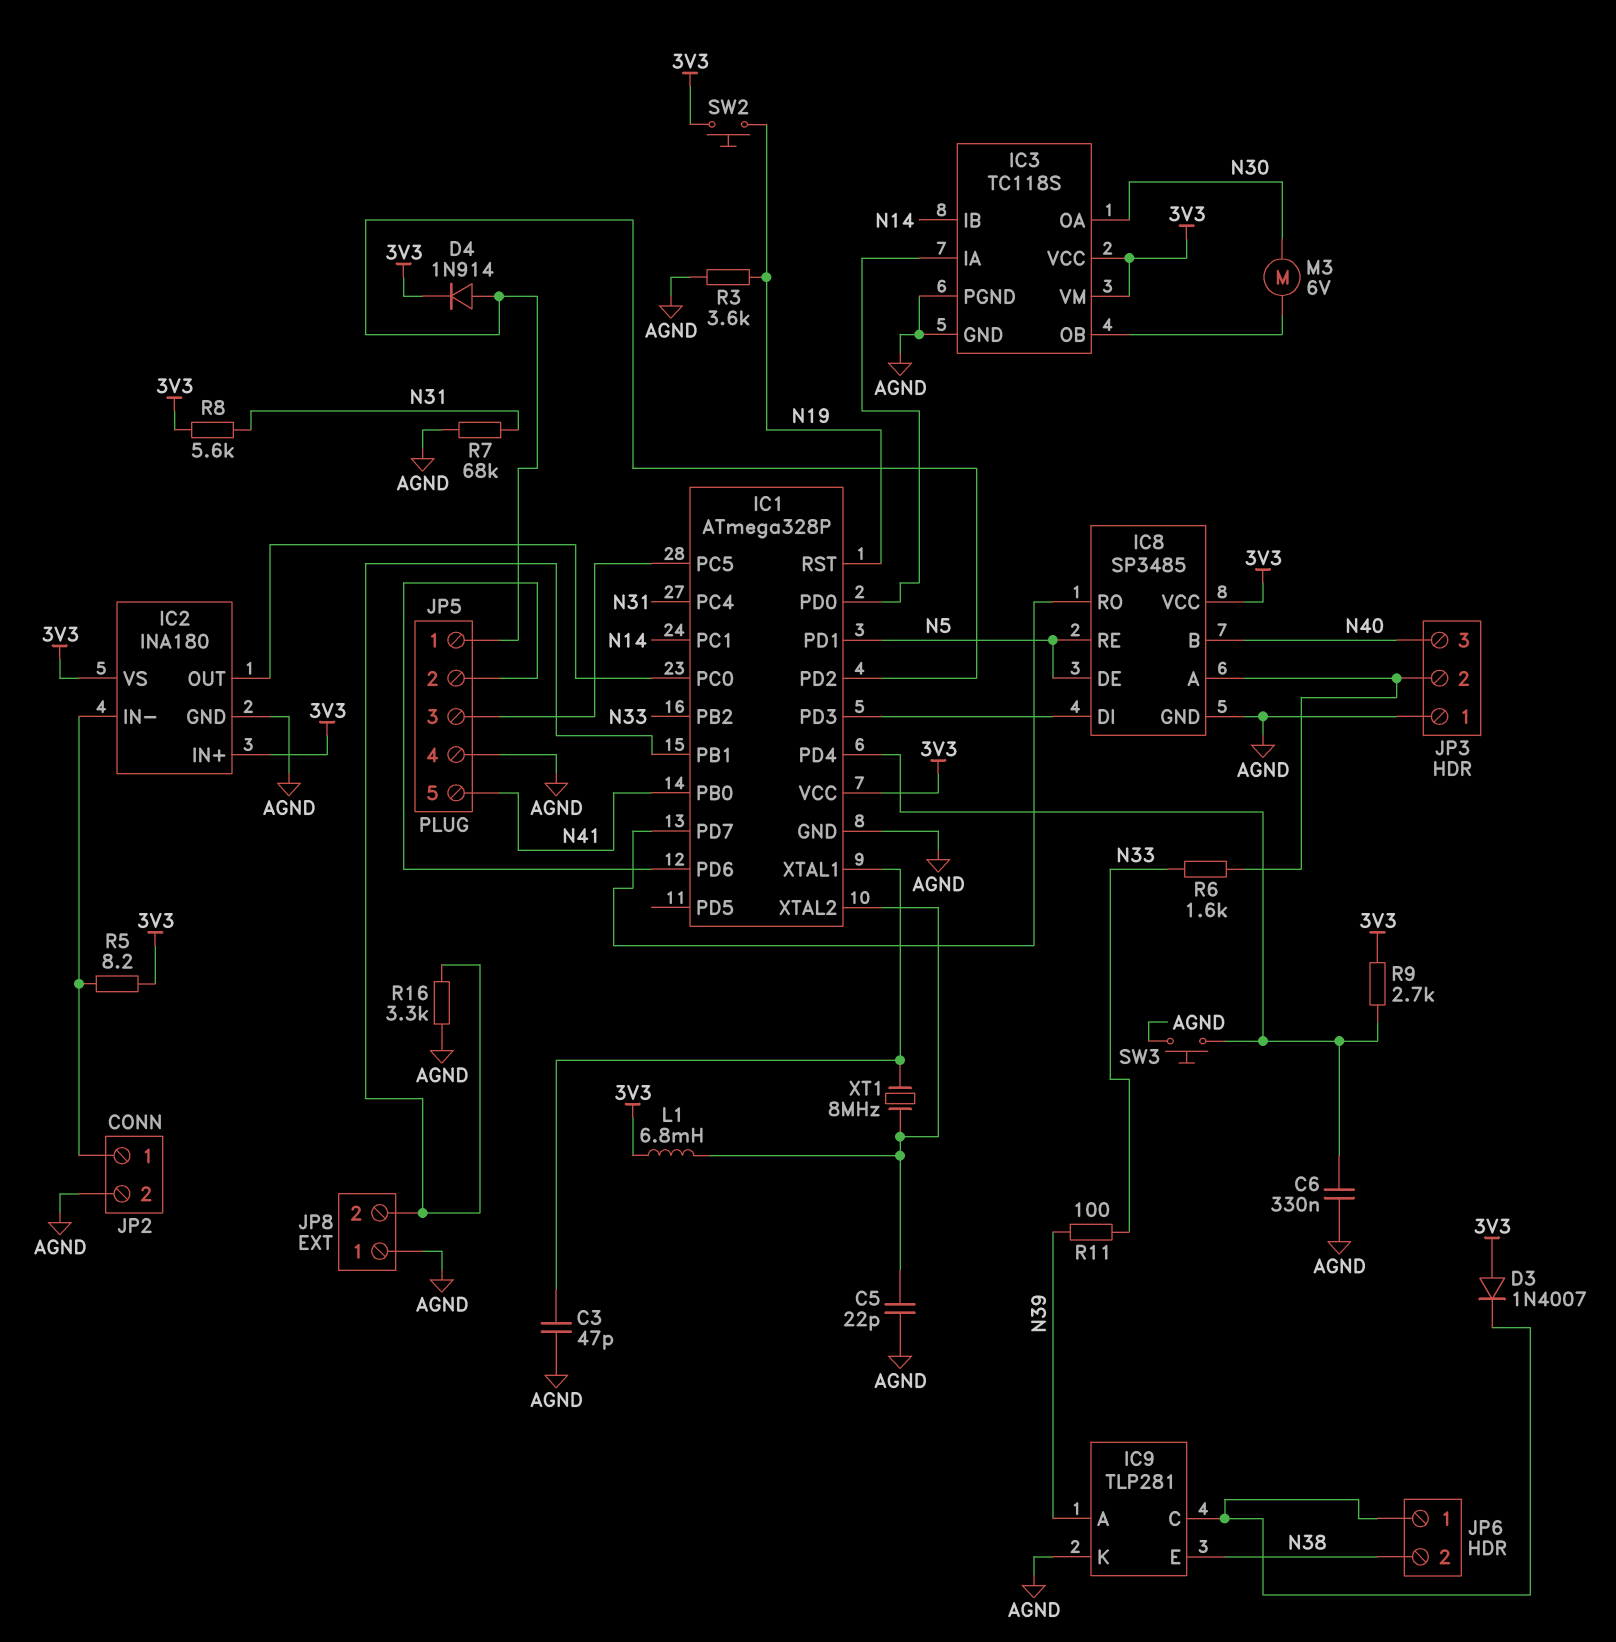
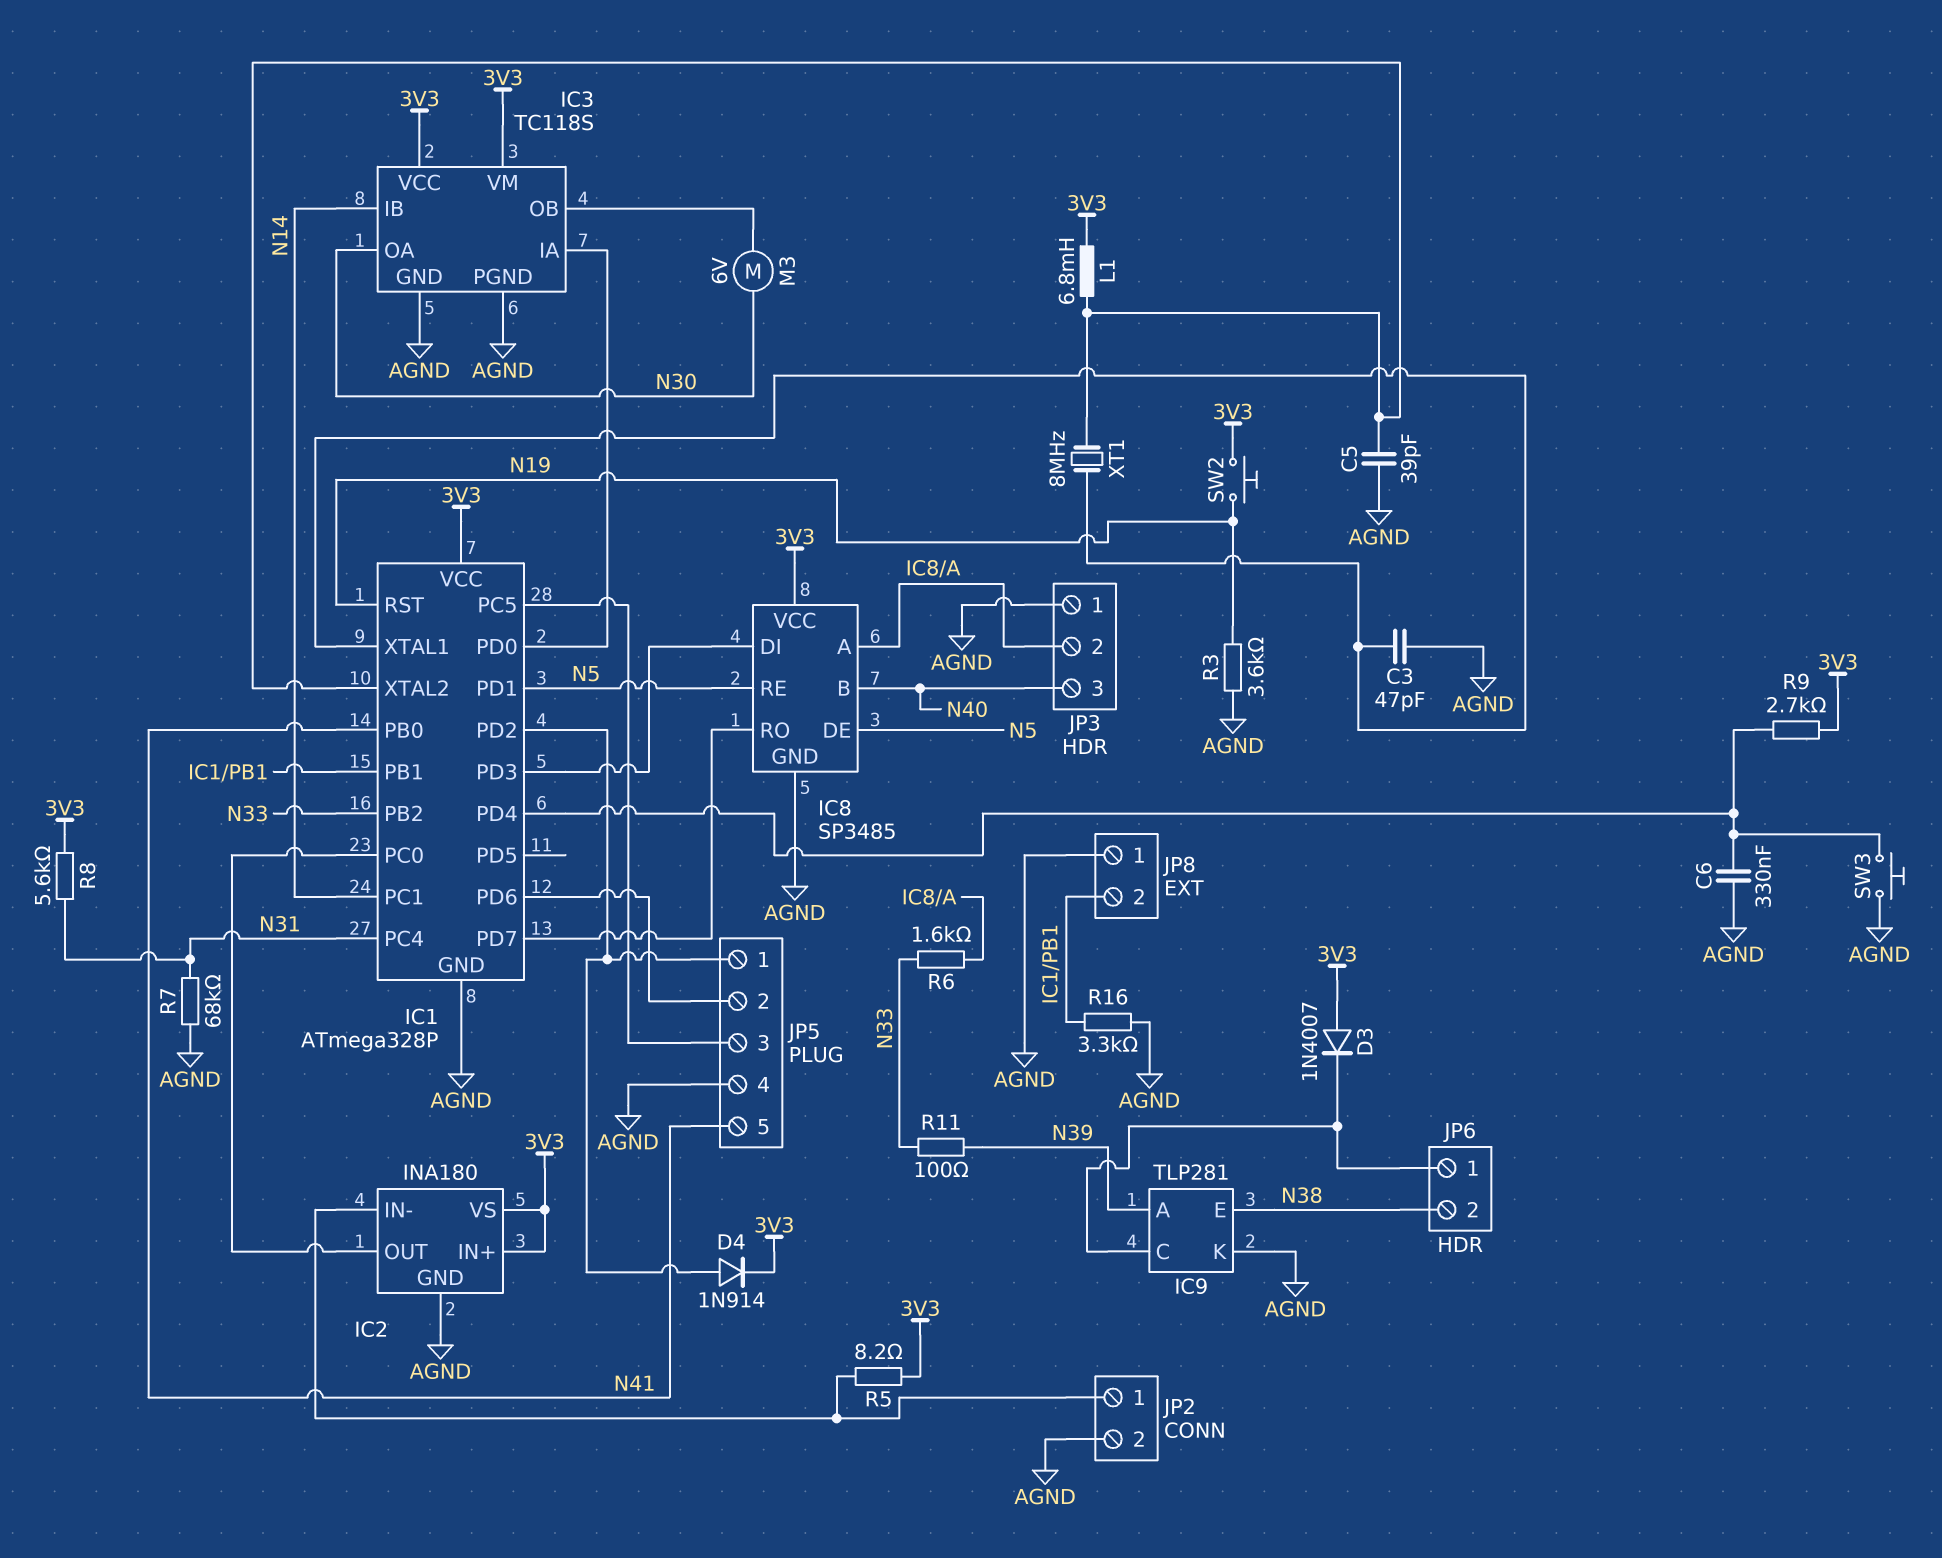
C5: 22pF (AGND, IC1/XTAL2) -> 39pF (AGND, IC1/XTAL2)

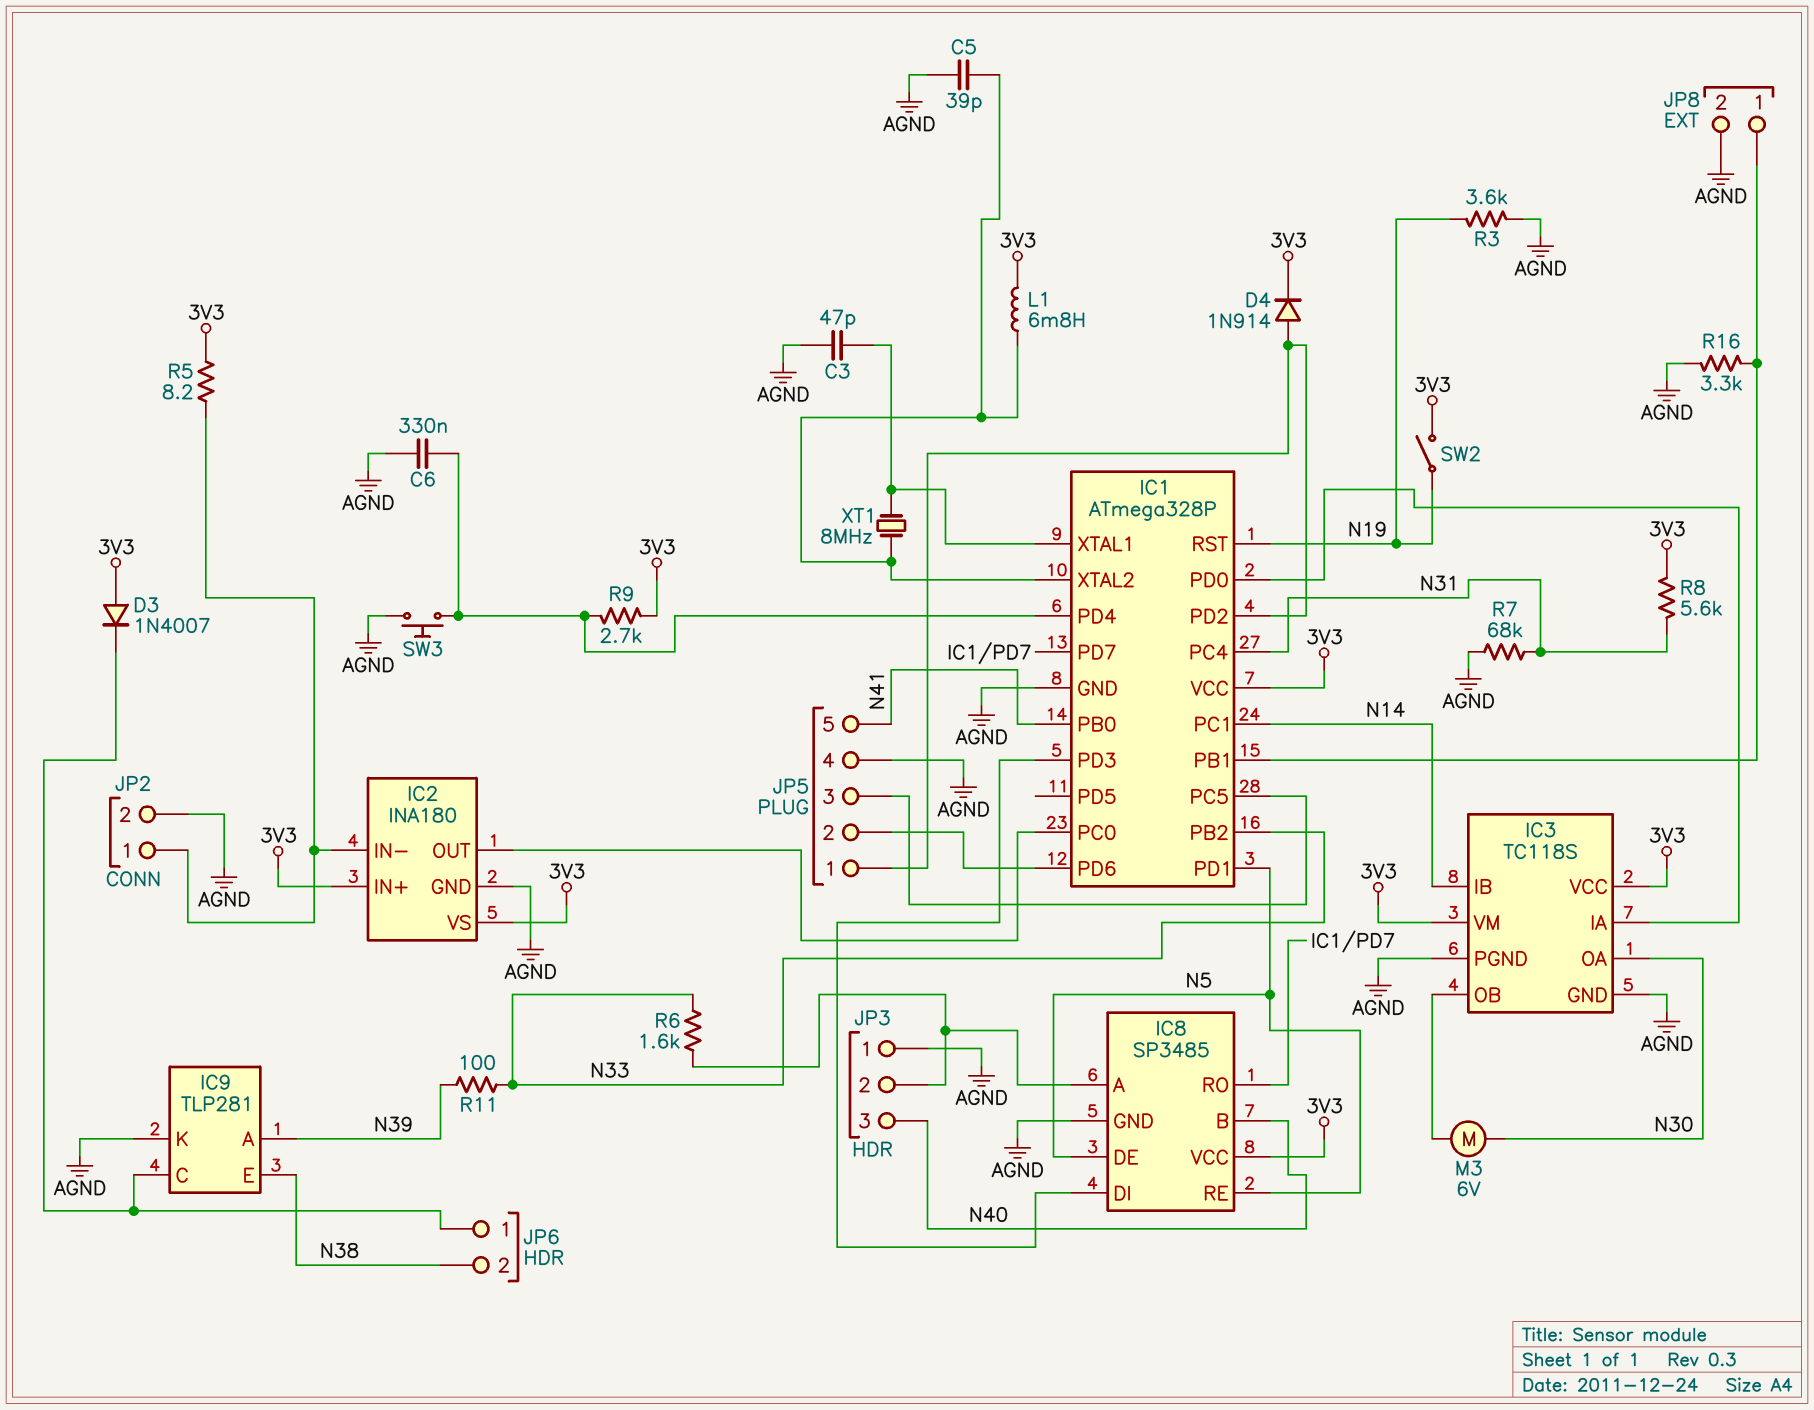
JP8 pin 1: AGND -> IC1/PB1
JP8 pin 2: IC1/PB1 -> AGND
SW2: button (3V3, N19) -> switch (3V3, N19)

